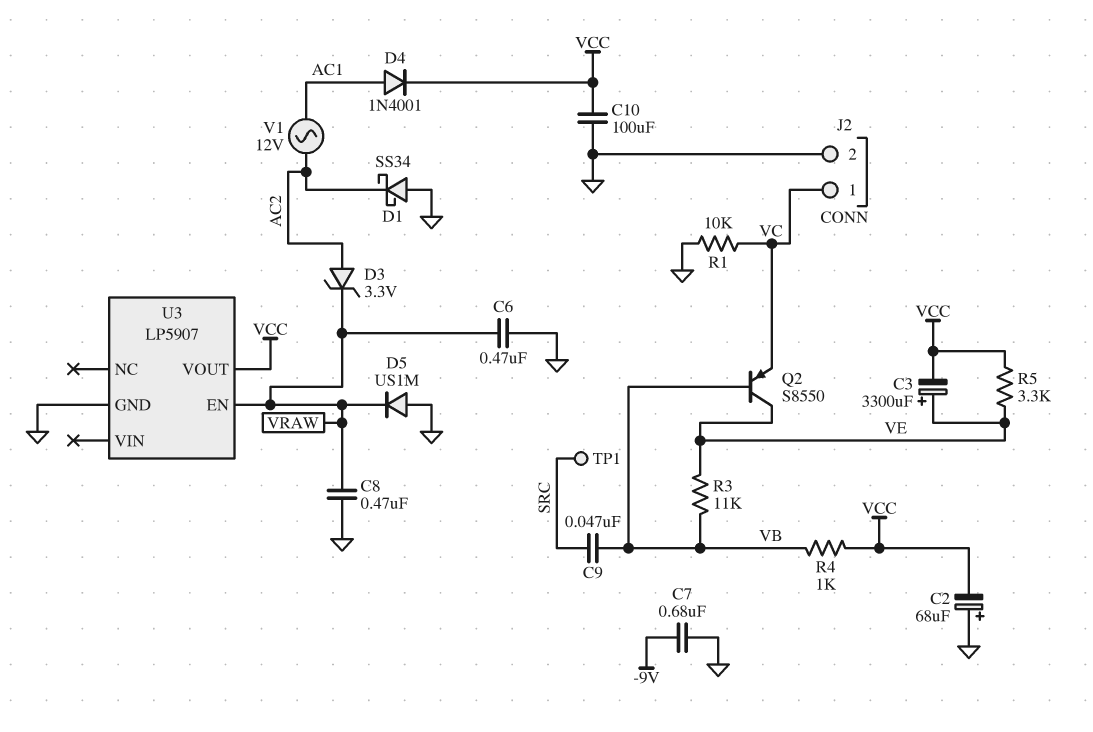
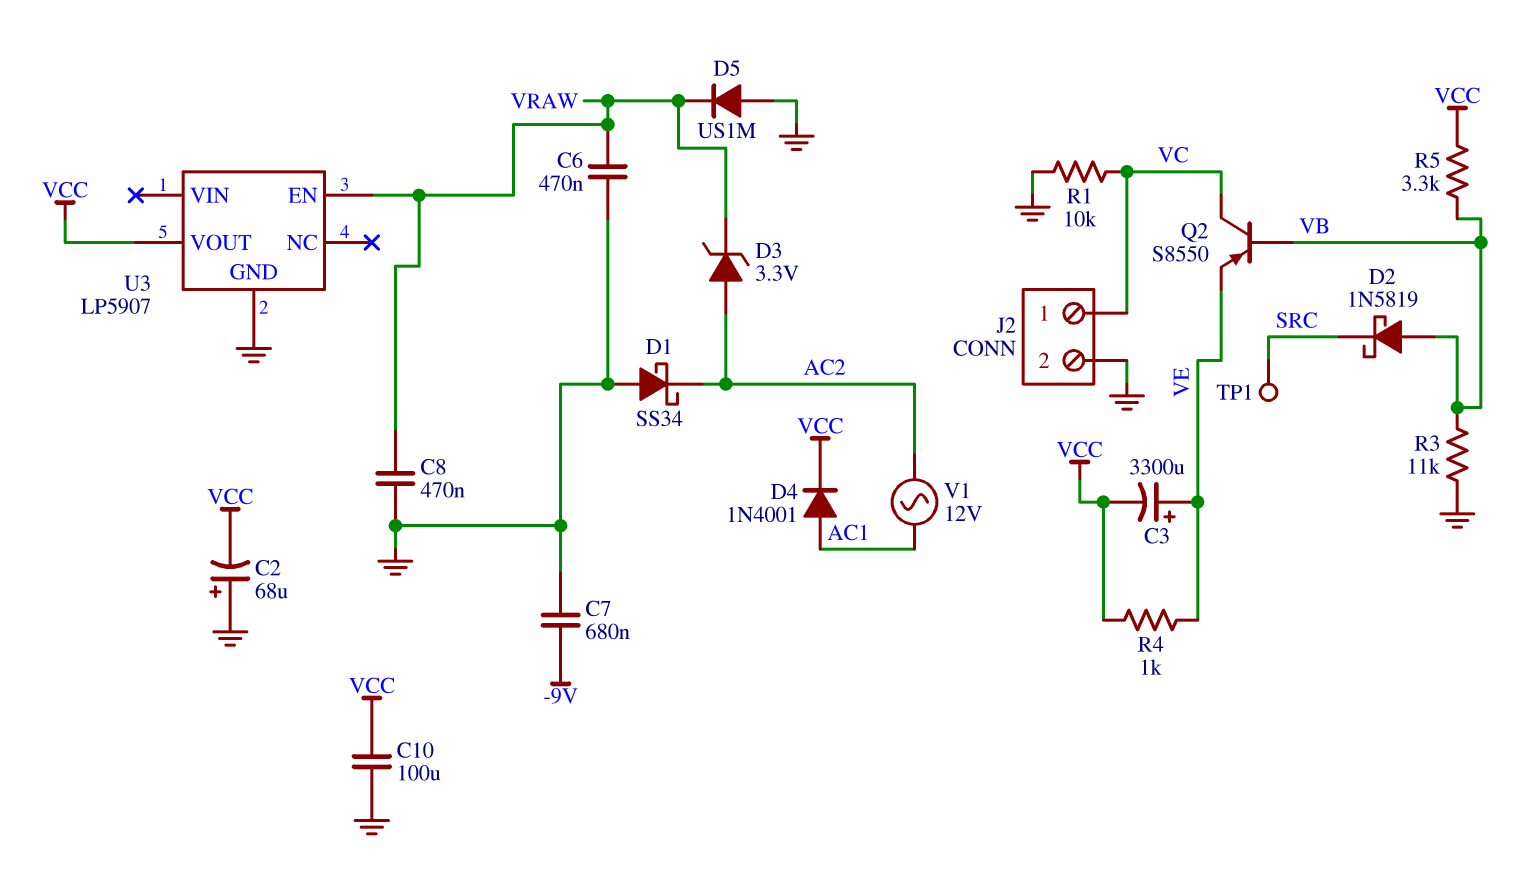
C9: 47nF (SRC, VB) -> none
D2: none -> schottky 1N5819 (A VB, K SRC)
Q2: PNP S8550 (B VB, C VE, E VC) -> PNP S8550 (B VB, C VC, E VE)
R3: 11k (VB, VE) -> 11k (GND, VB)
R4: 1k (VB, VCC) -> 1k (VCC, VE)
R5: 3.3k (VCC, VE) -> 3.3k (VB, VCC)

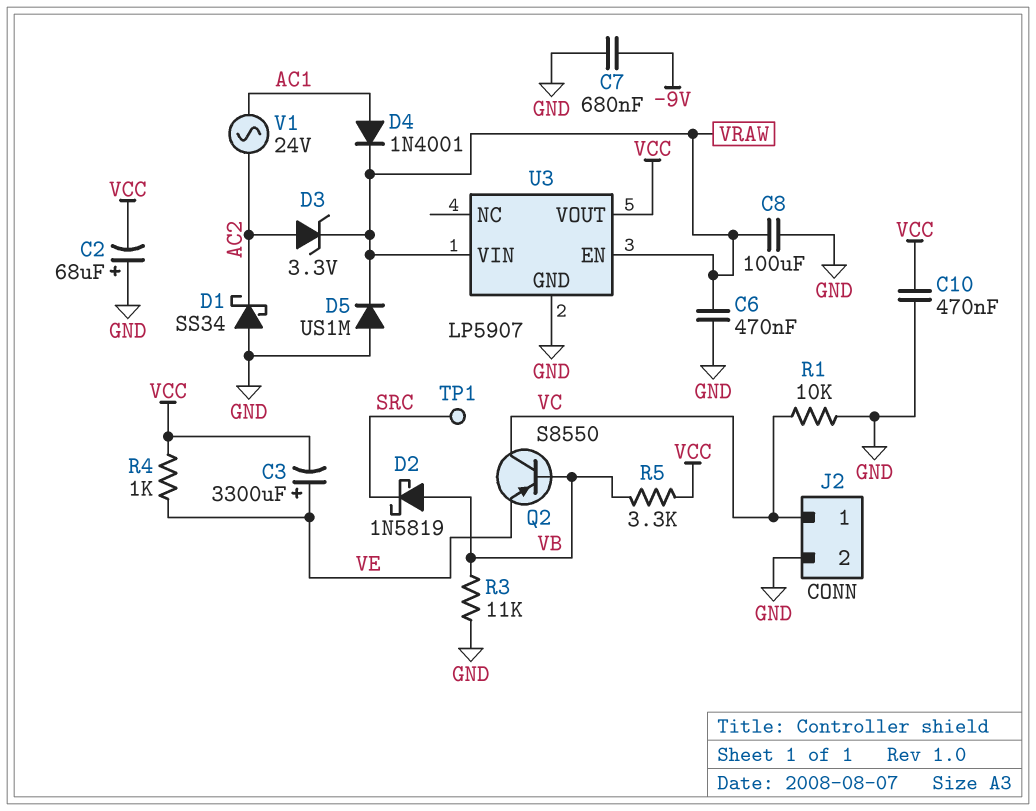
C8: 470nF (GND, VRAW) -> 100uF (GND, VRAW)
C10: 100uF (GND, VCC) -> 470nF (GND, VCC)
D4: diode 1N4001 (A AC1, K VCC) -> diode 1N4001 (A AC1, K VRAW)
U3 pin VIN: none -> VRAW
V1: AC 12V (AC1, AC2) -> AC 24V (AC1, AC2)

